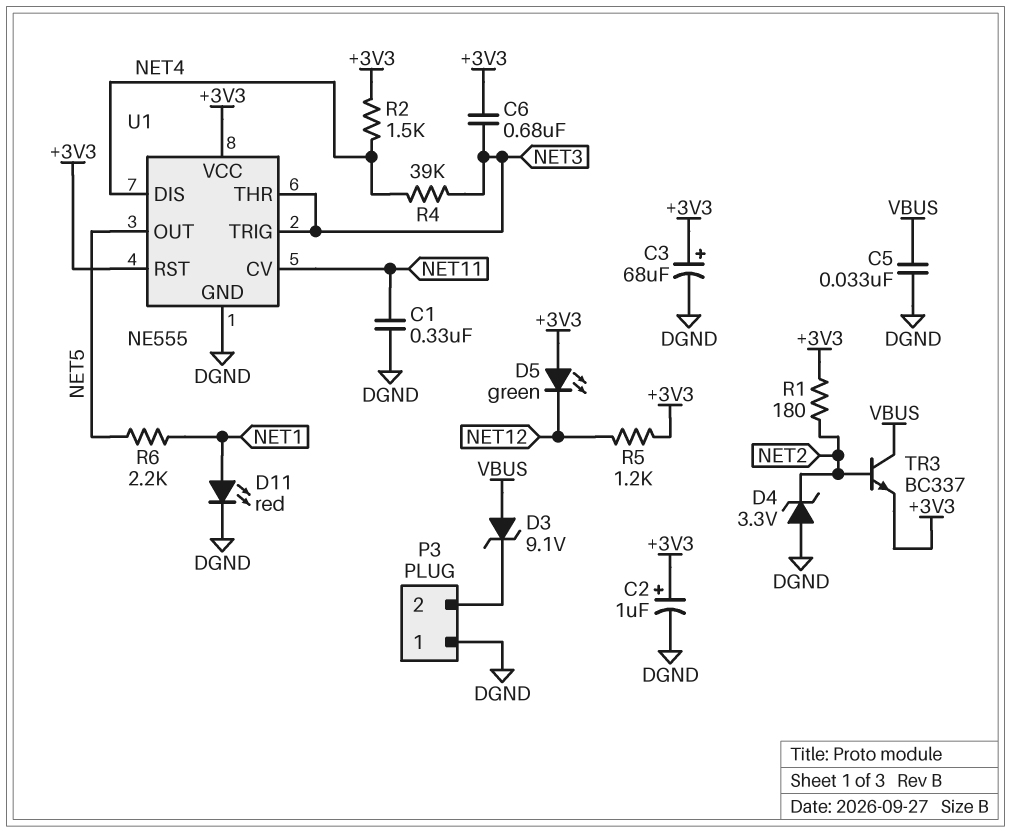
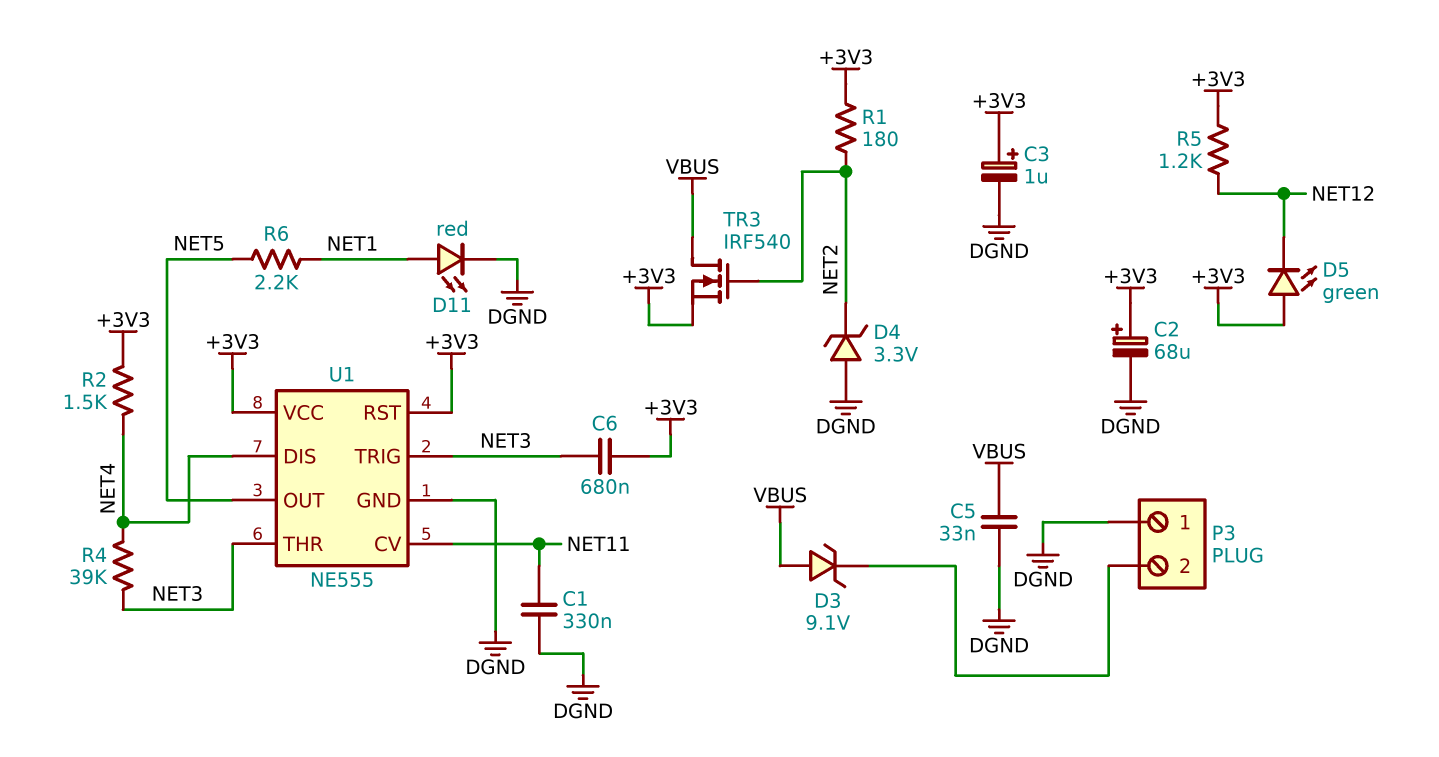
C2: 1uF (plus +3V3, minus DGND) -> 68uF (plus +3V3, minus DGND)
C3: 68uF (plus +3V3, minus DGND) -> 1uF (plus +3V3, minus DGND)
TR3: NPN BC337 (B NET2, C VBUS, E +3V3) -> NMOS IRF540 (G NET2, D VBUS, S +3V3)

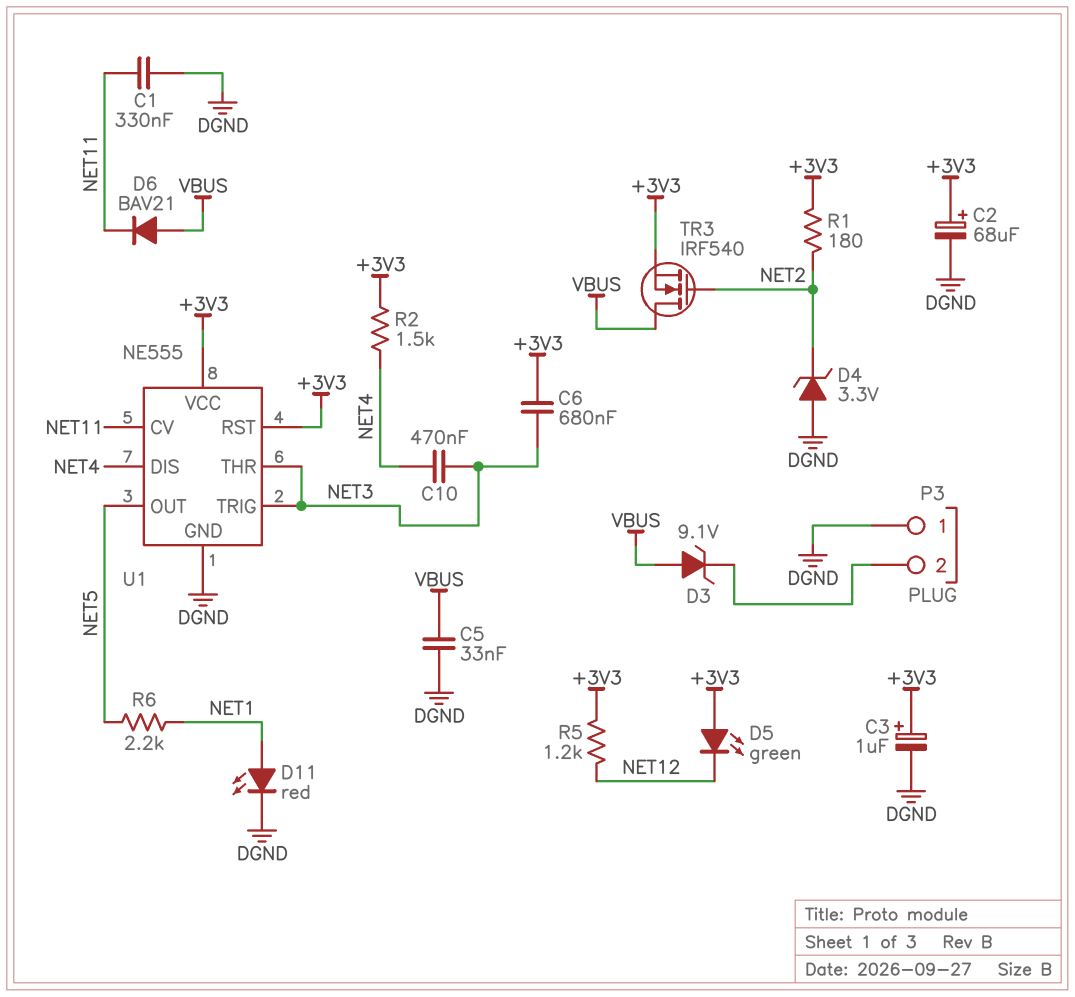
C10: none -> 470nF (NET3, NET4)
D6: none -> diode BAV21 (A VBUS, K NET11)
R4: 39k (NET3, NET4) -> none

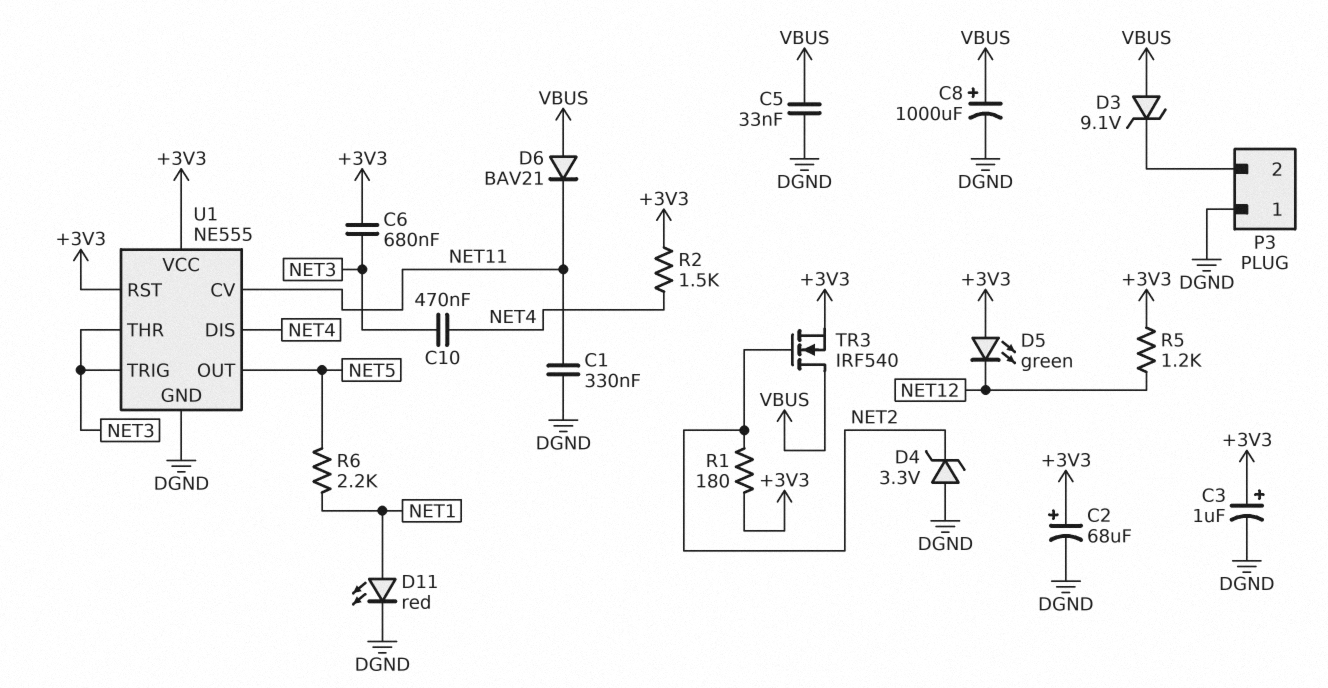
C8: none -> 1000uF (plus VBUS, minus DGND)

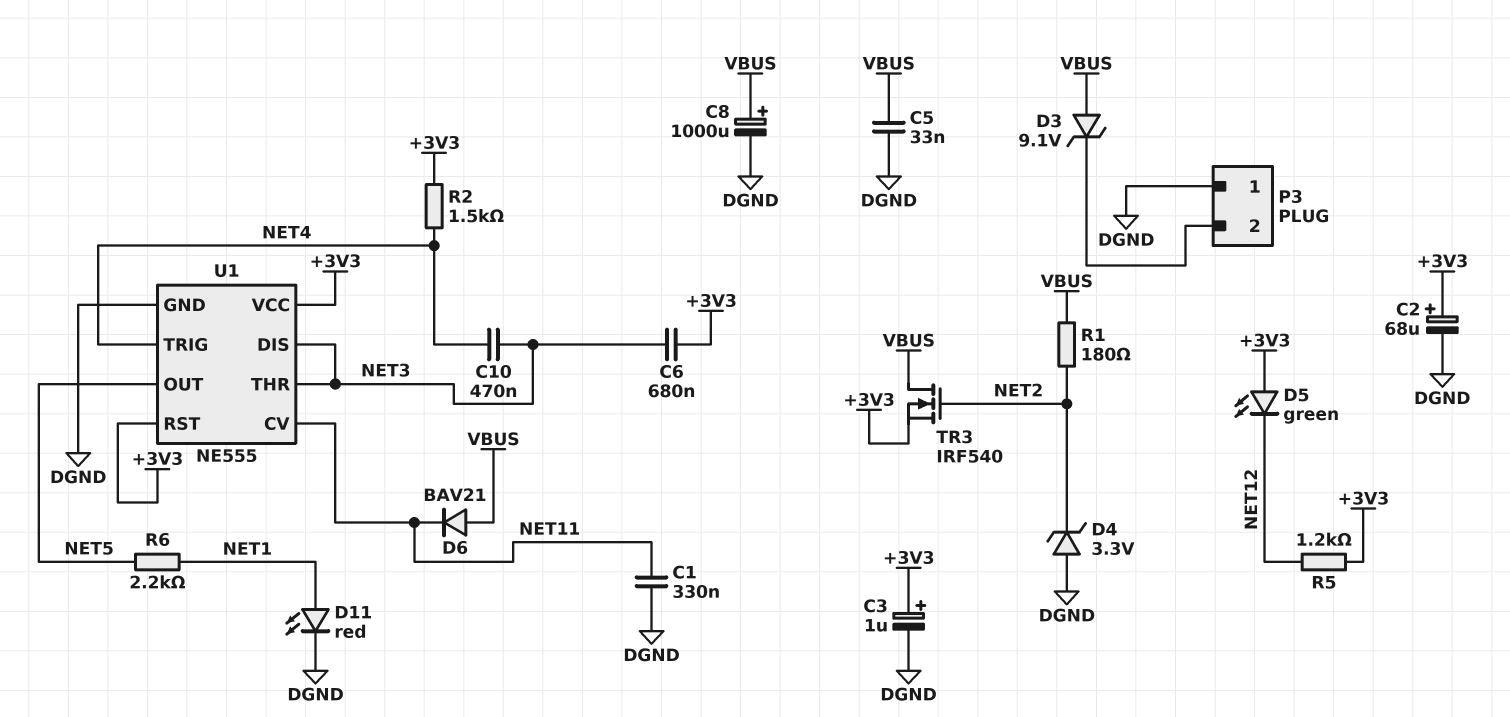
R1: 180 (+3V3, NET2) -> 180 (NET2, VBUS)
U1 pin DIS: NET4 -> NET3
U1 pin TRIG: NET3 -> NET4

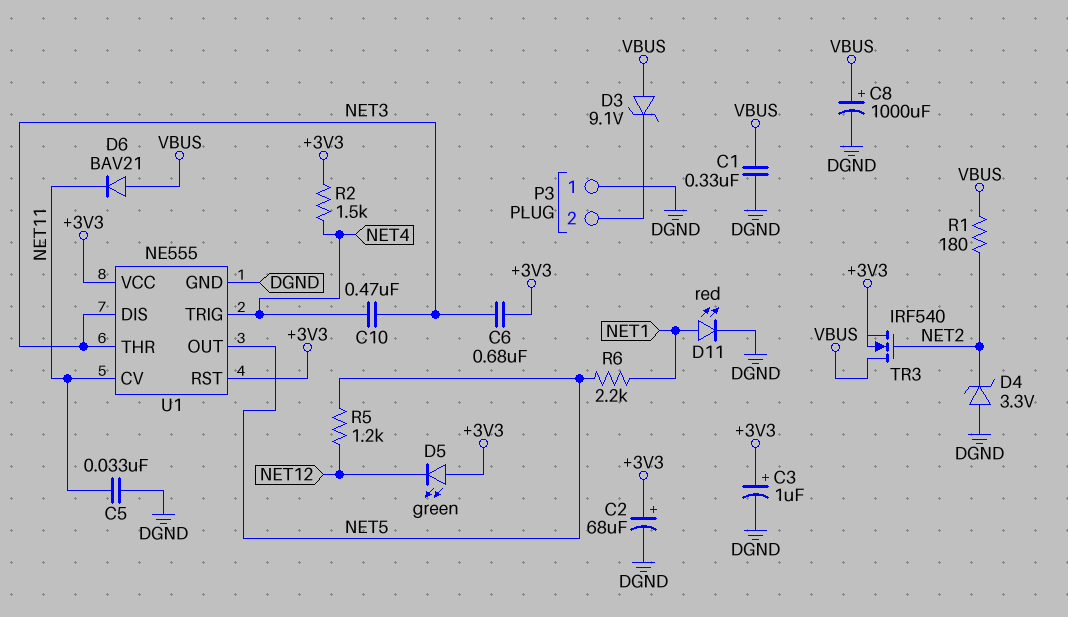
C1: 330nF (DGND, NET11) -> 330nF (DGND, VBUS)
C5: 33nF (DGND, VBUS) -> 33nF (DGND, NET11)
R5: 1.2k (+3V3, NET12) -> 1.2k (NET5, NET12)

